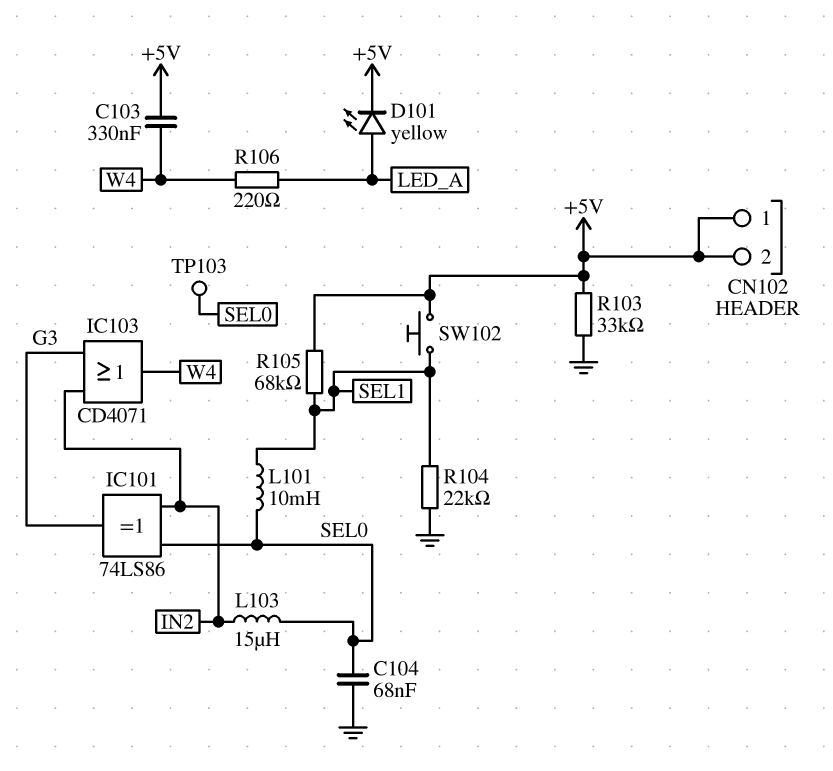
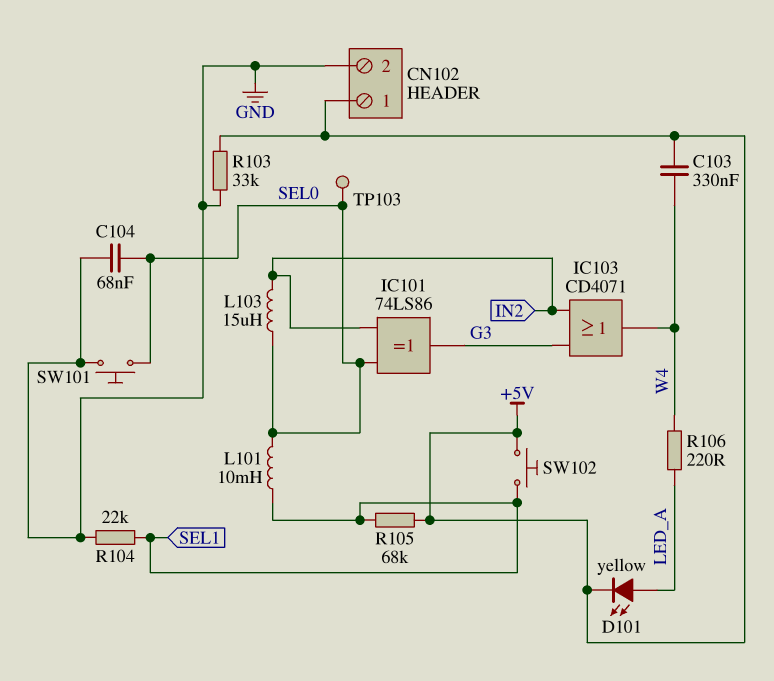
CN102 pin 2: +5V -> GND
SW101: none -> button (GND, SEL0)

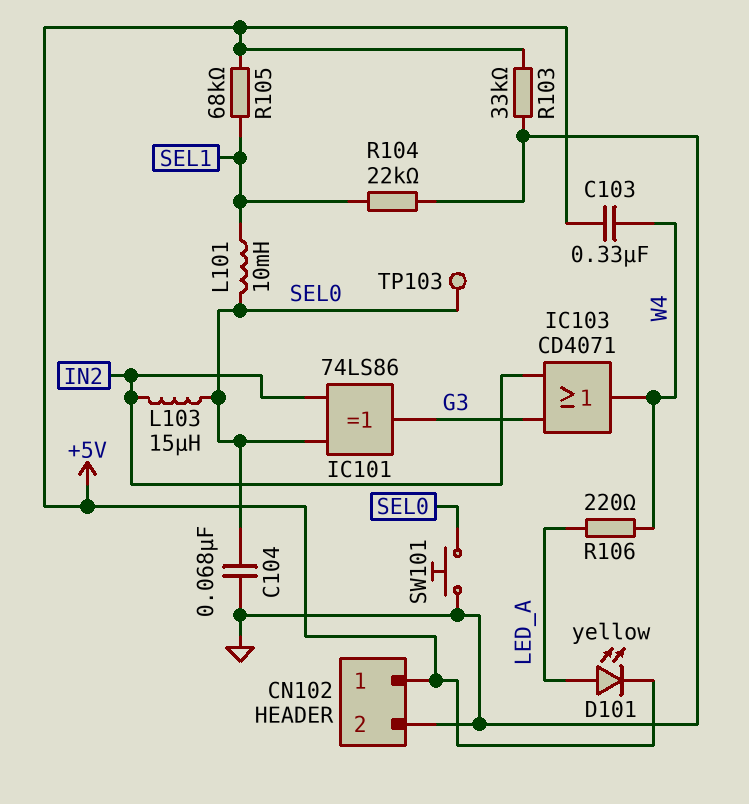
SW102: button (+5V, SEL1) -> none

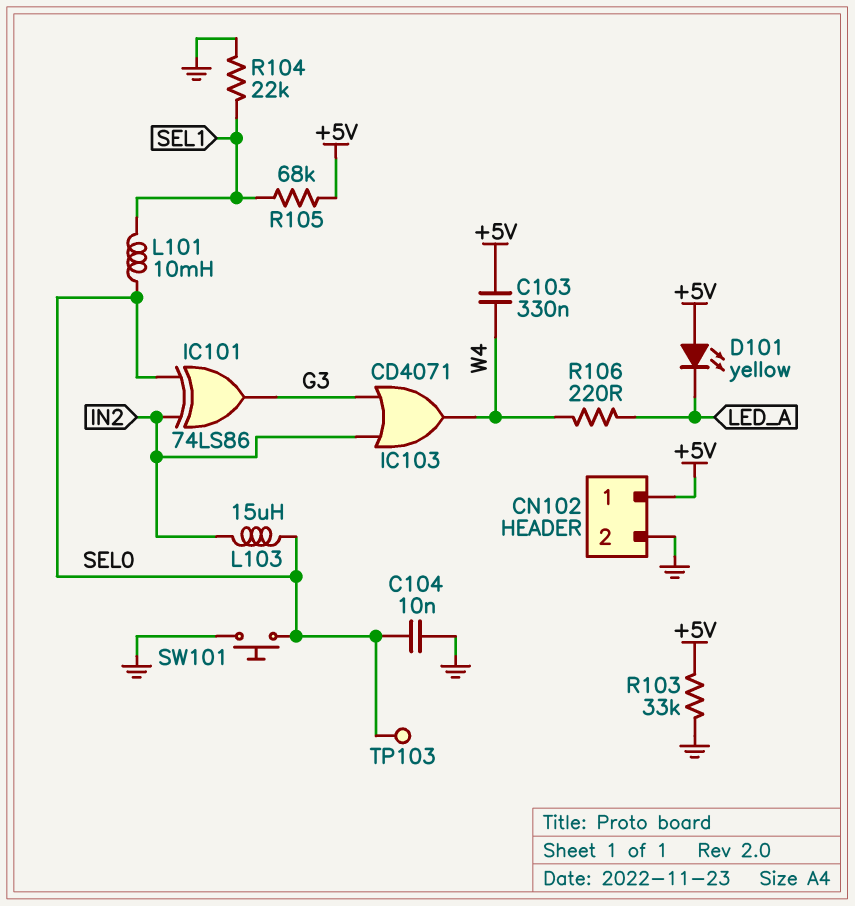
C104: 68nF (GND, SEL0) -> 10nF (GND, SEL0)
D101: LED yellow (A LED_A, K +5V) -> LED yellow (A +5V, K LED_A)

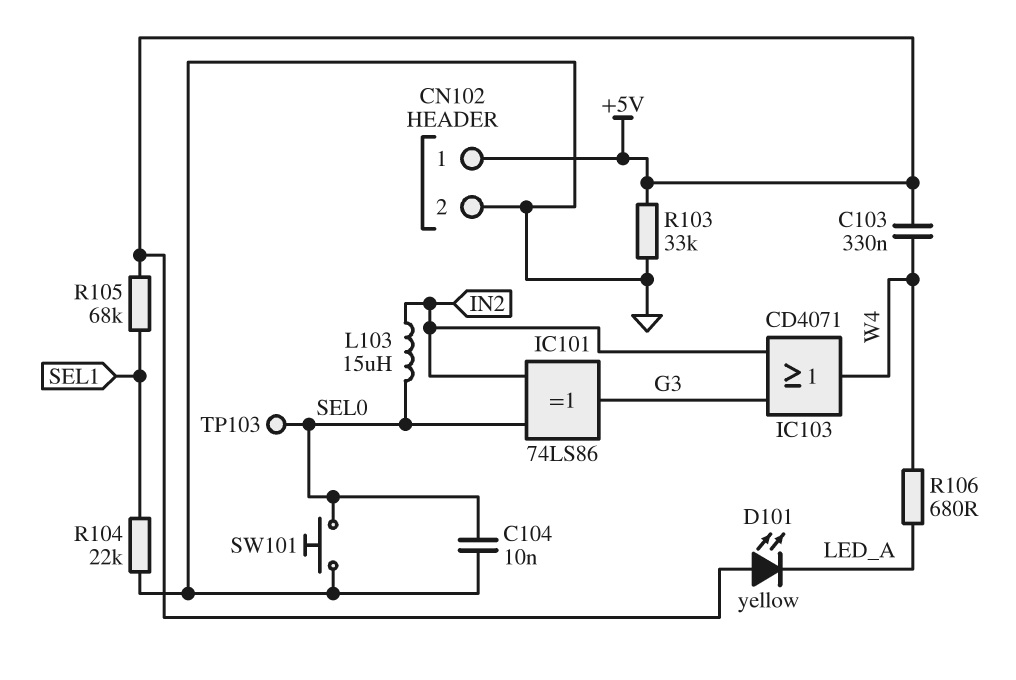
L101: 10mH (SEL0, SEL1) -> none
R106: 220 (LED_A, W4) -> 680 (LED_A, W4)

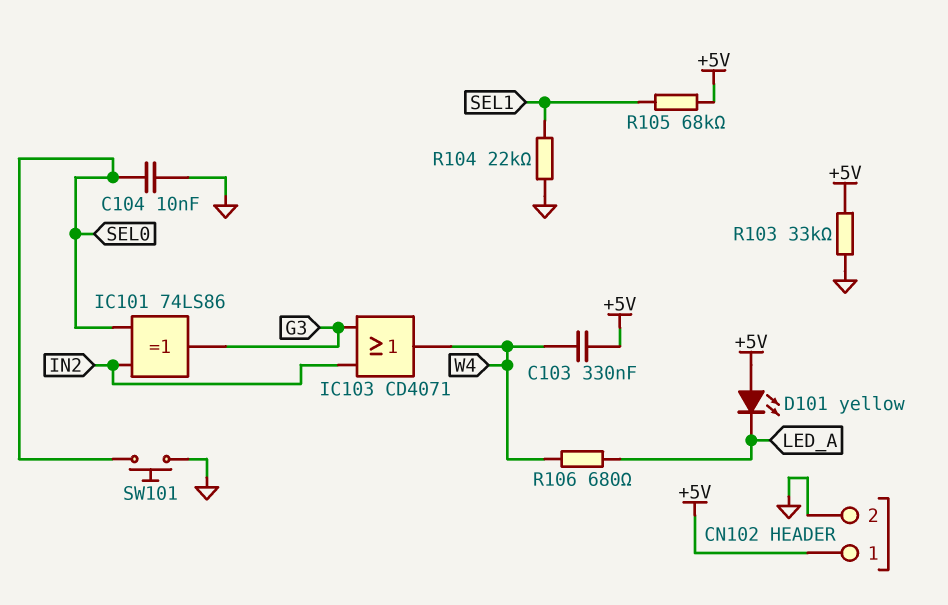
L103: 15uH (IN2, SEL0) -> none
TP103: test point (SEL0) -> none

